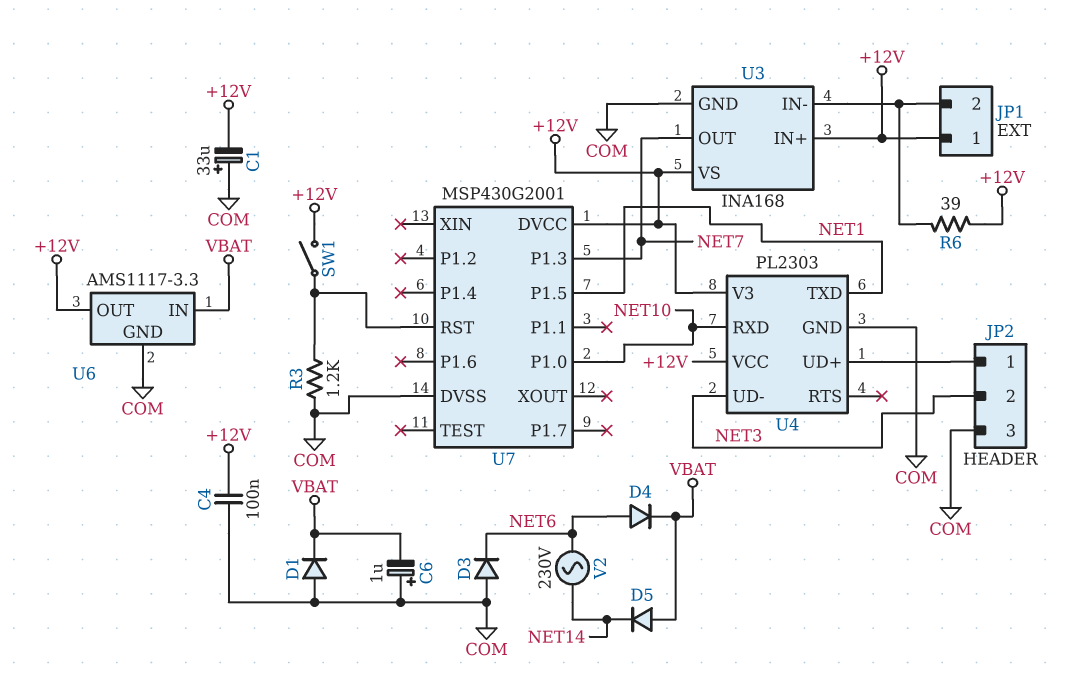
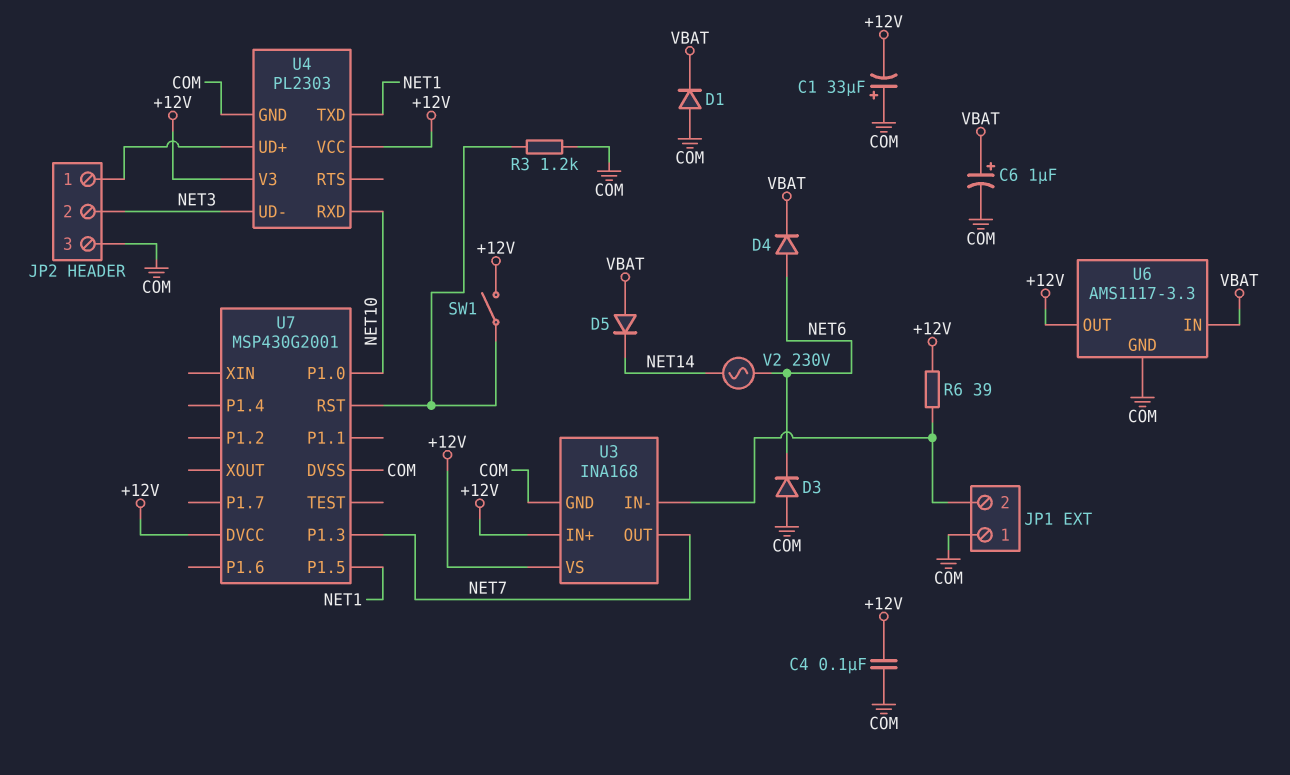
C6: 1uF (plus COM, minus VBAT) -> 1uF (plus VBAT, minus COM)
JP1 pin 1: +12V -> COM

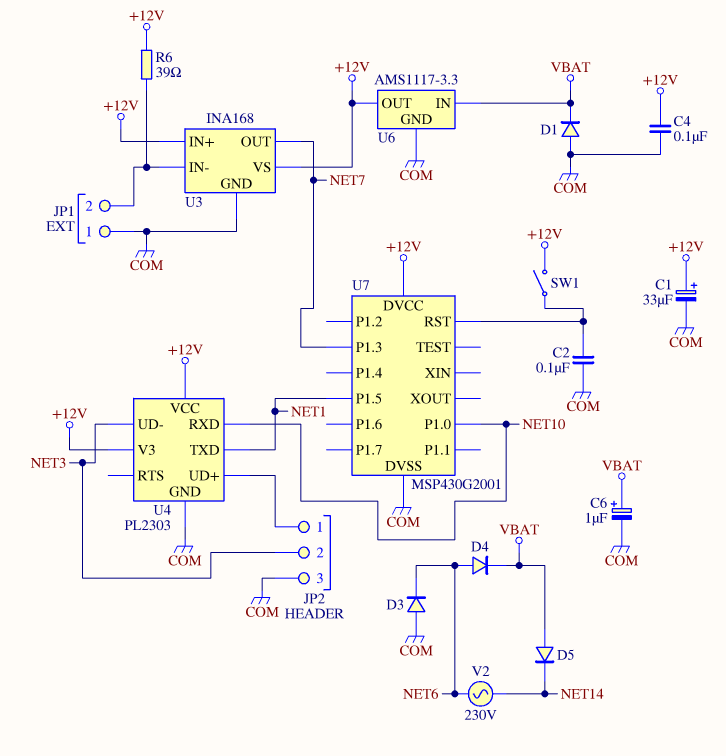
C1: 33uF (plus COM, minus +12V) -> 33uF (plus +12V, minus COM)
C2: none -> 100nF (COM, U7/RST)
R3: 1.2k (COM, U7/RST) -> none

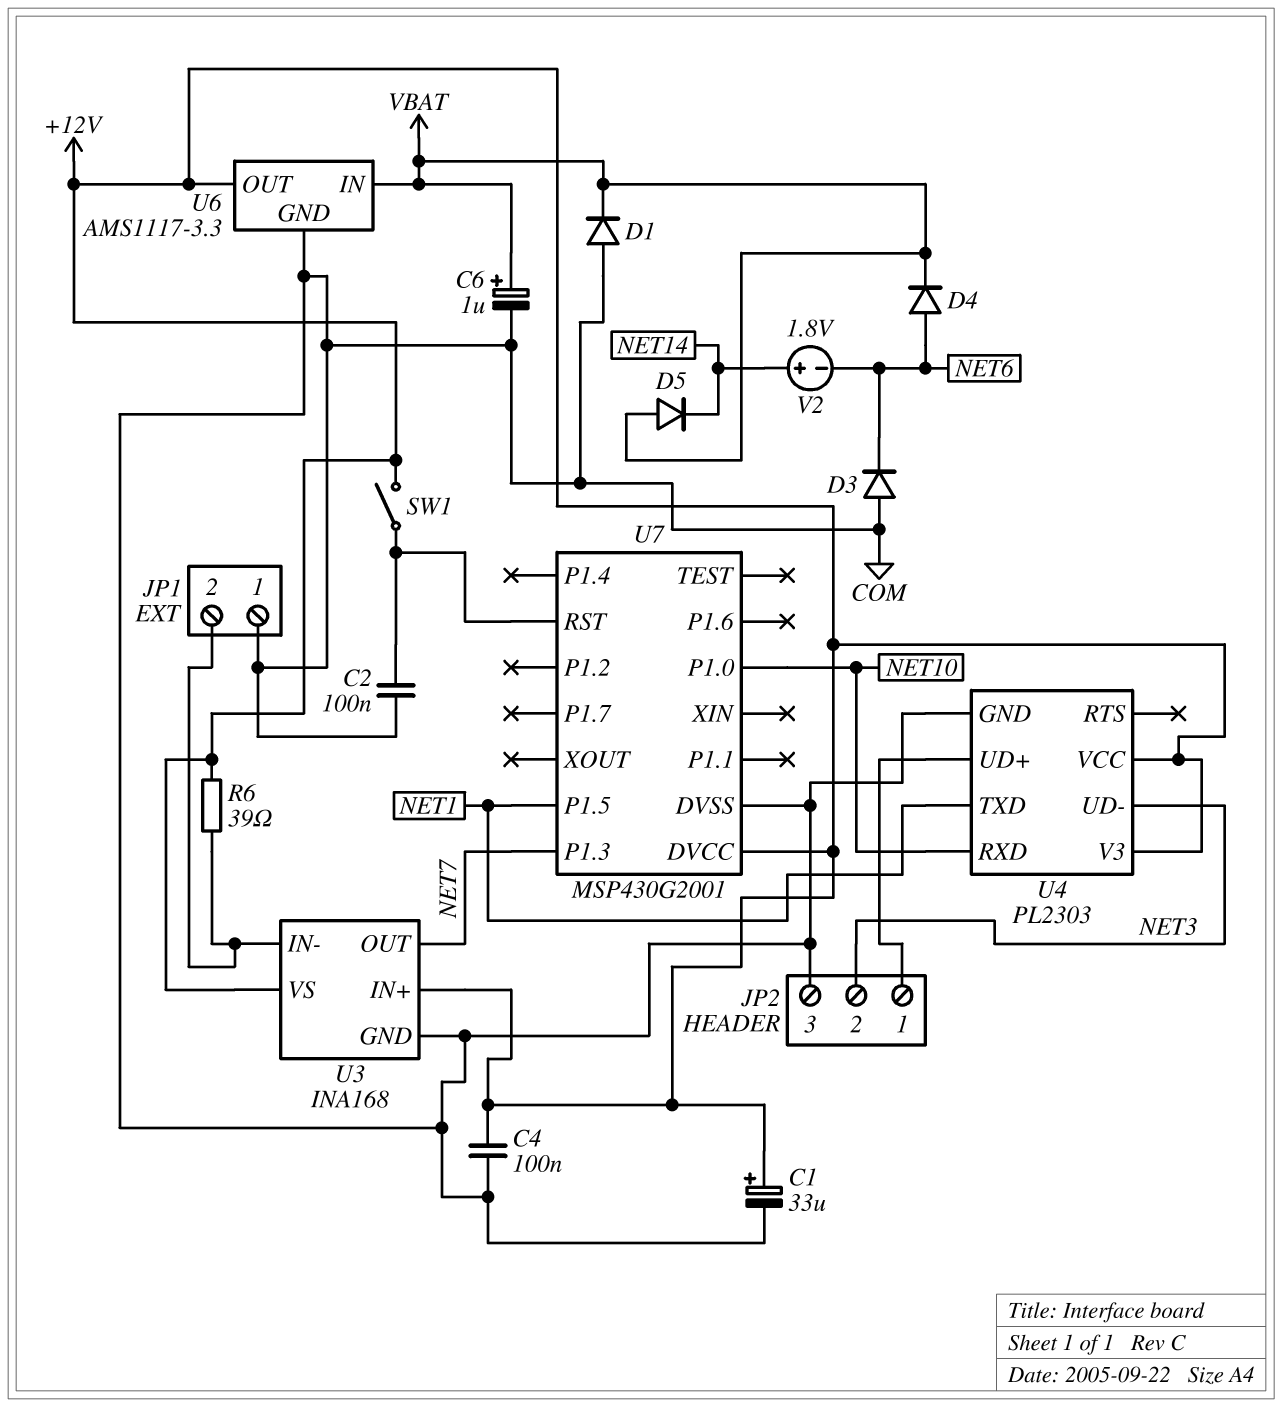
V2: AC 230V (NET6, NET14) -> 1.8V (plus NET14, minus NET6)

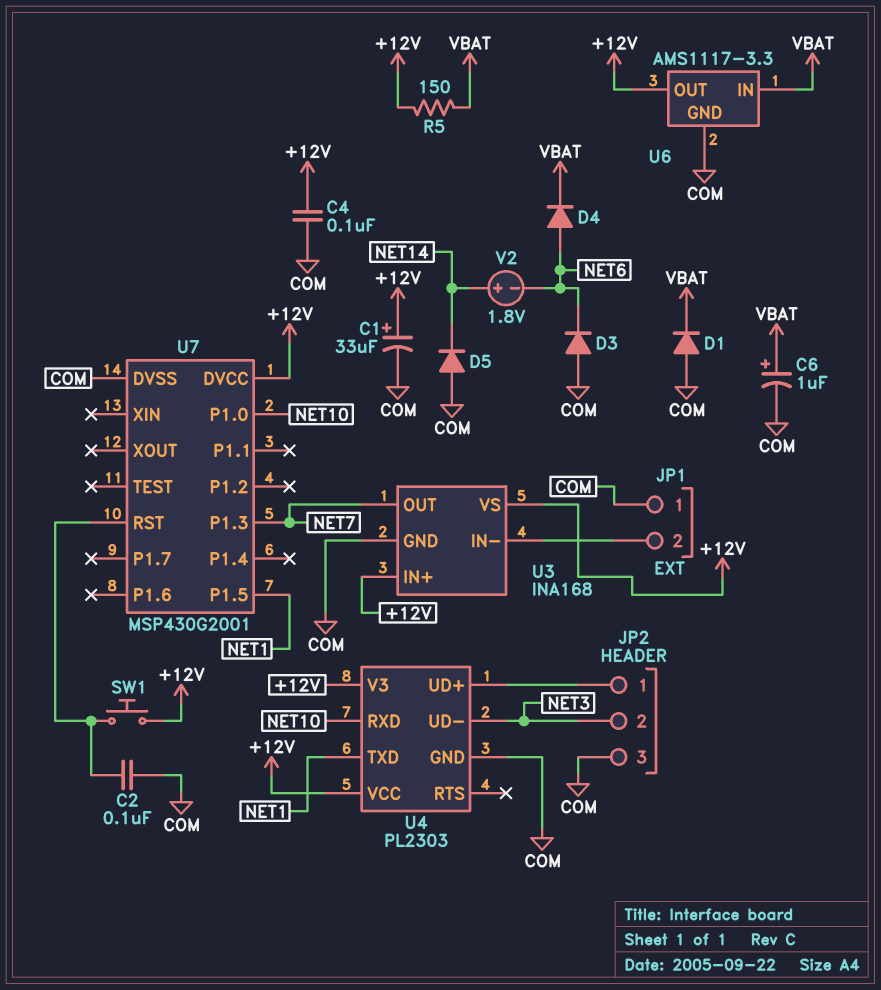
D5: diode (A VBAT, K NET14) -> diode (A COM, K NET14)
R5: none -> 150 (+12V, VBAT)
R6: 39 (+12V, JP1/2) -> none
SW1: switch (+12V, U7/RST) -> button (+12V, U7/RST)

